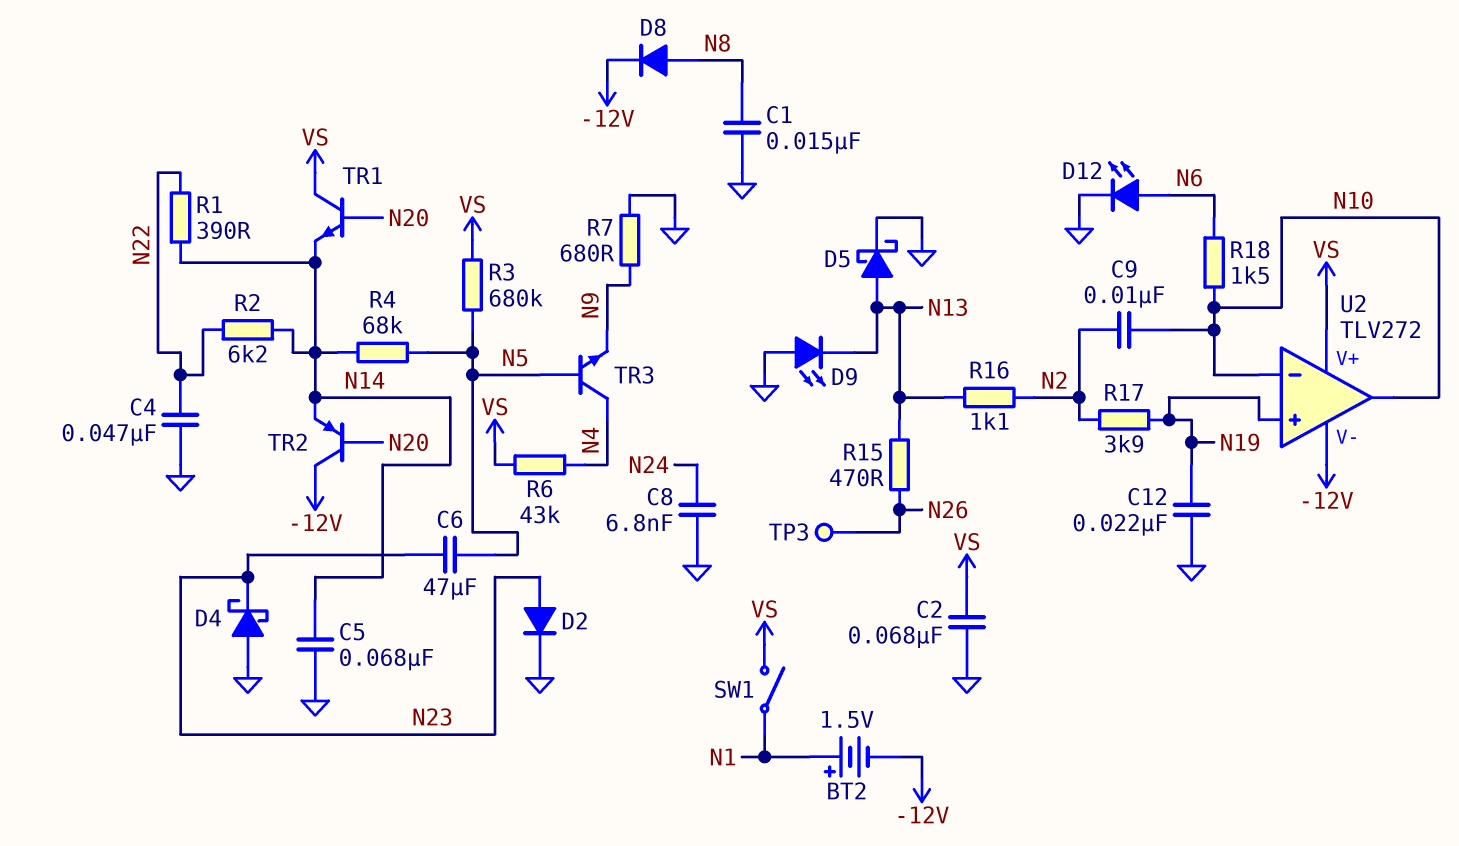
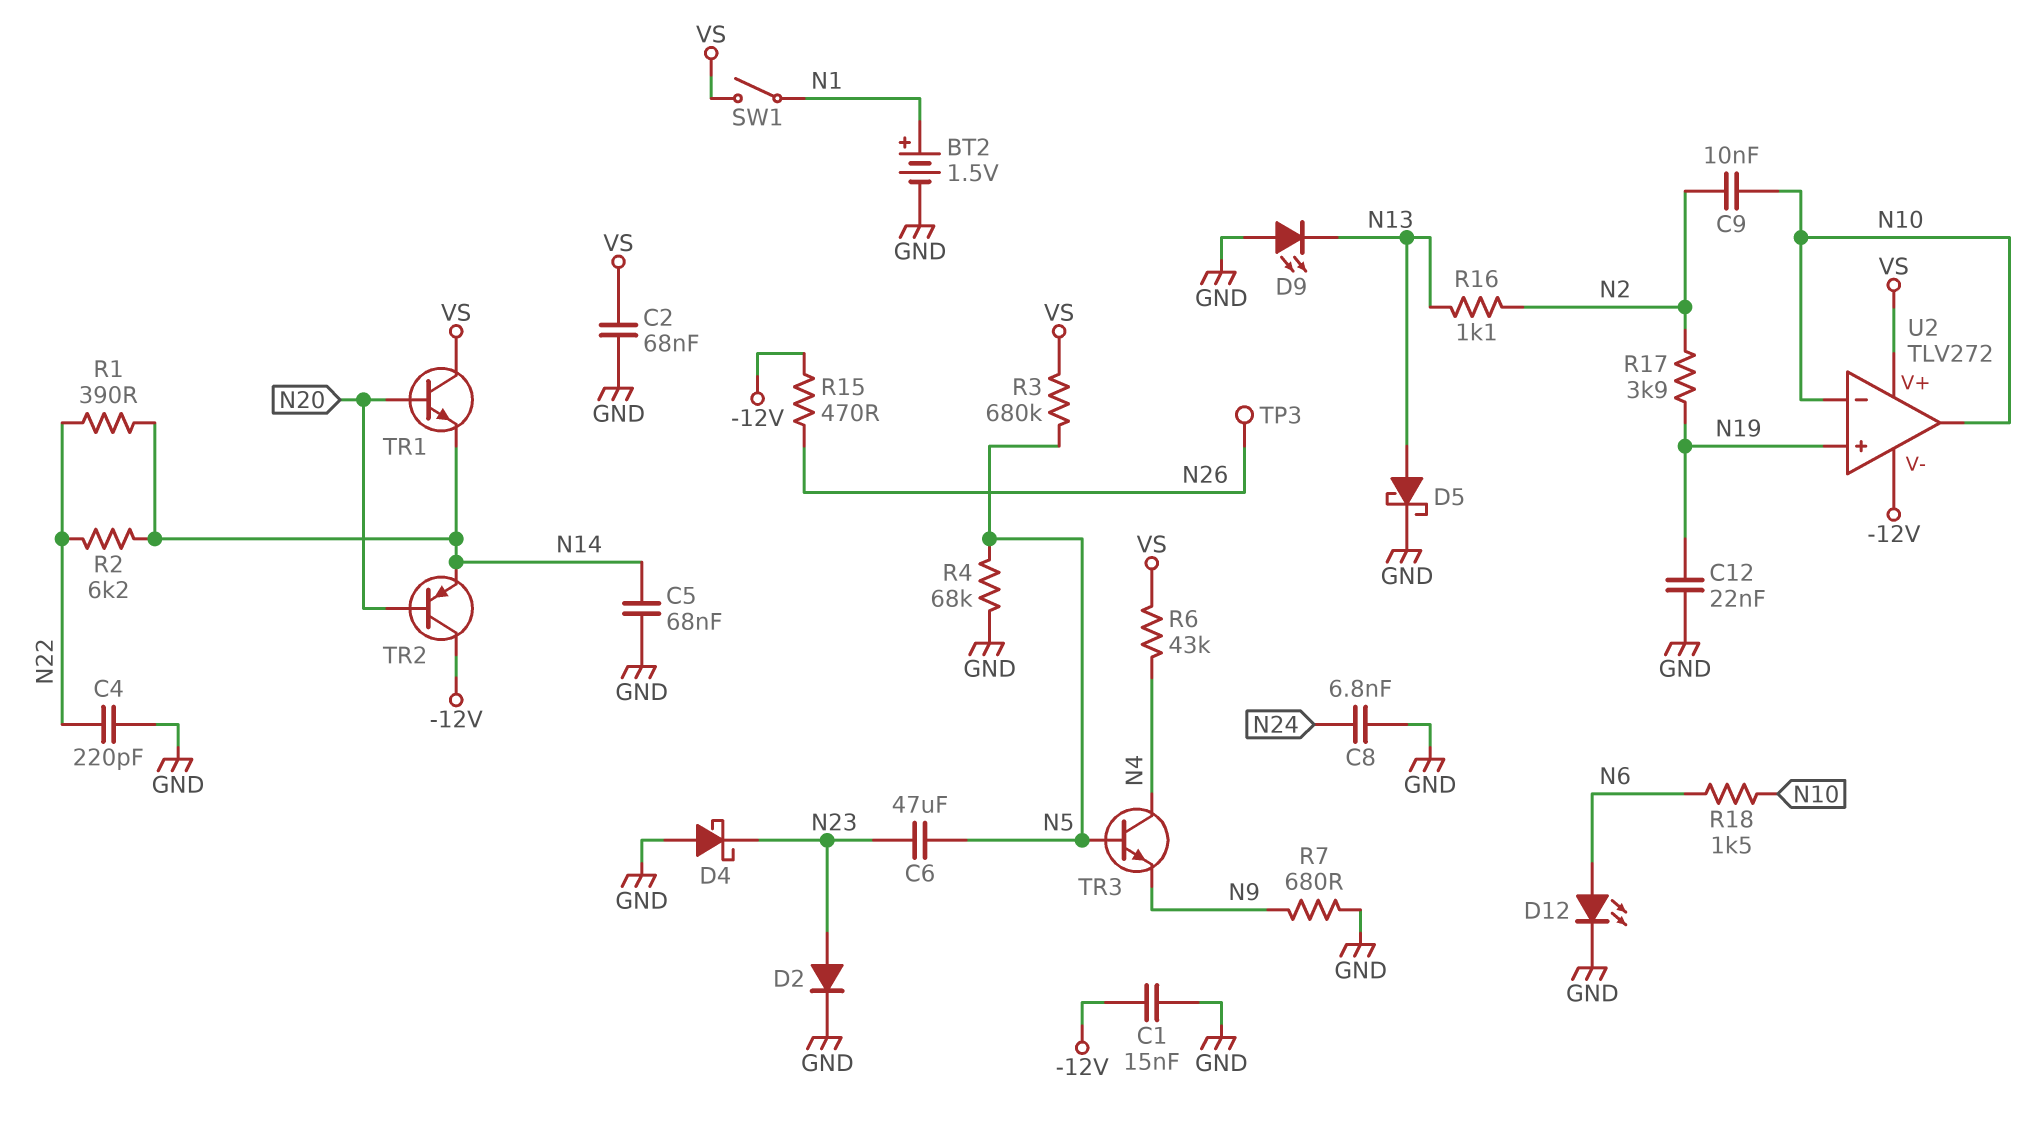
BT2: 1.5V (plus N1, minus -12V) -> 1.5V (plus N1, minus GND)
C1: 15nF (GND, N8) -> 15nF (-12V, GND)
C4: 47nF (GND, N22) -> 220pF (GND, N22)
D8: diode (A N8, K -12V) -> none
R4: 68k (N5, N14) -> 68k (GND, N5)
R15: 470 (N13, N26) -> 470 (-12V, N26)

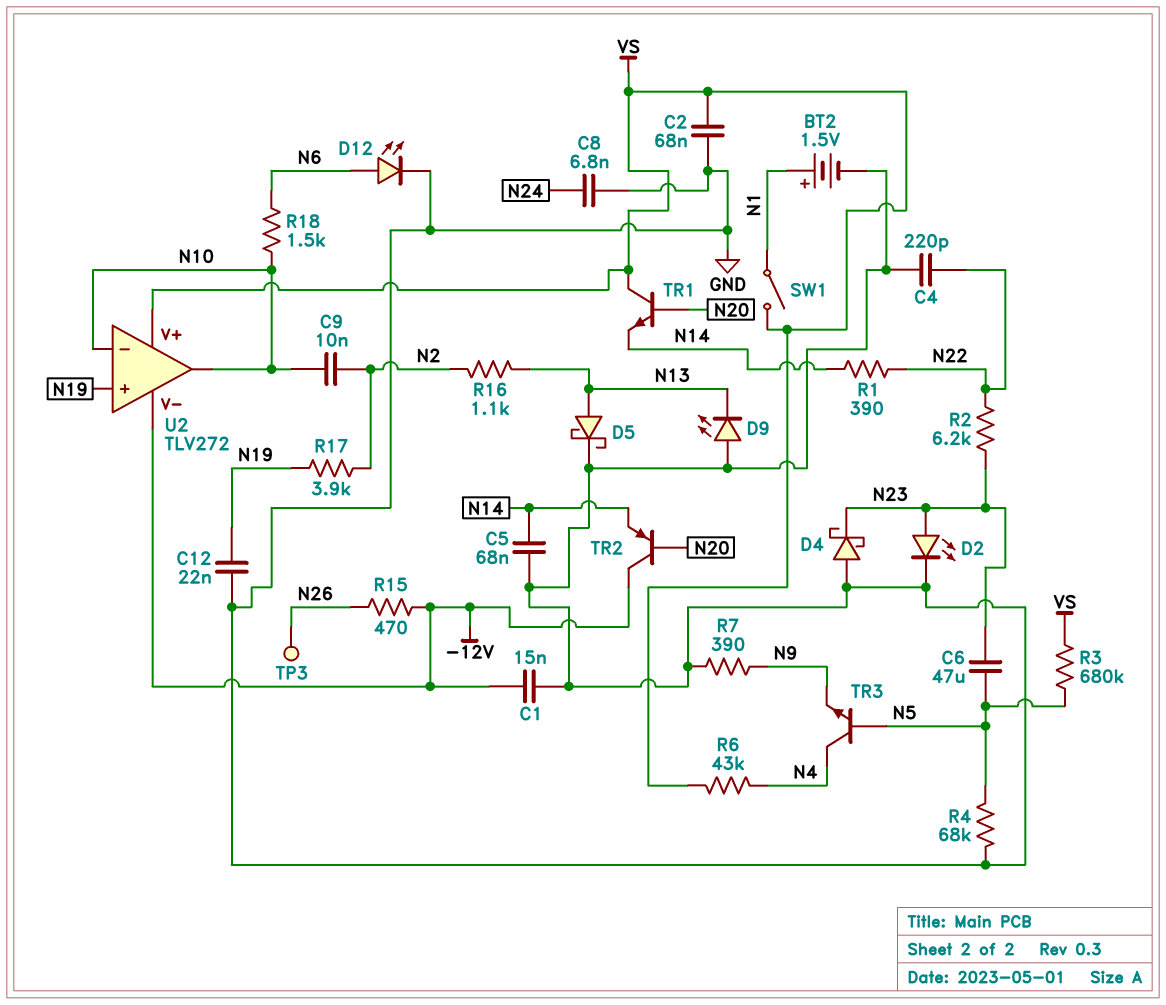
D2: diode (A N23, K GND) -> LED (A N23, K GND)
R2: 6.2k (N14, N22) -> 6.2k (N22, N23)
R7: 680 (GND, N9) -> 390 (GND, N9)

